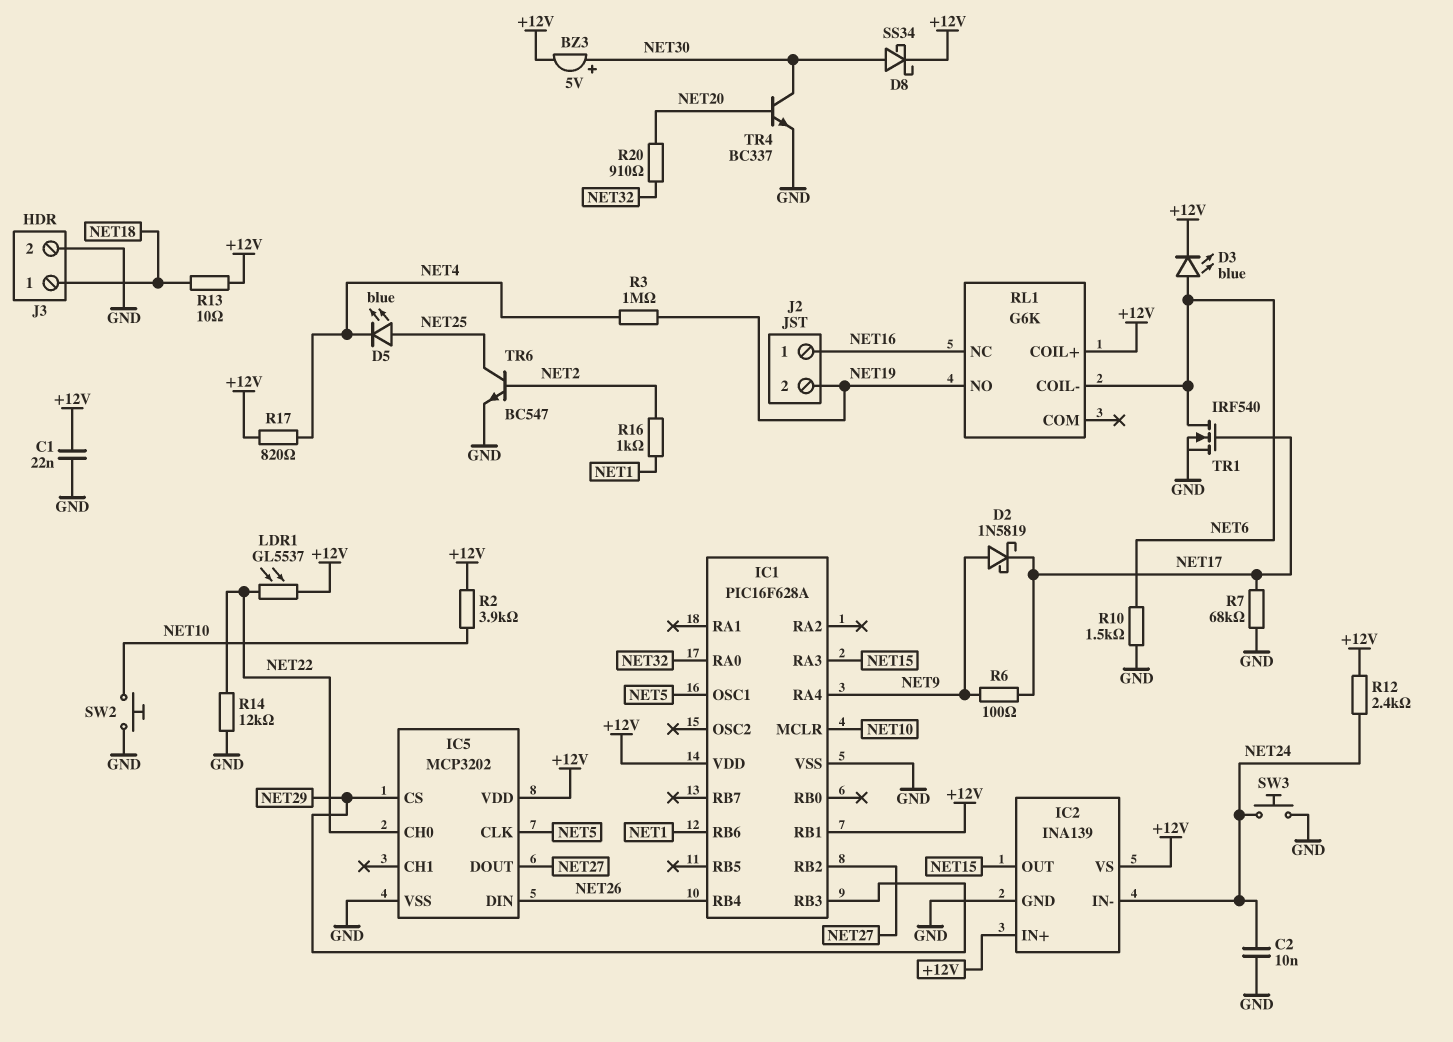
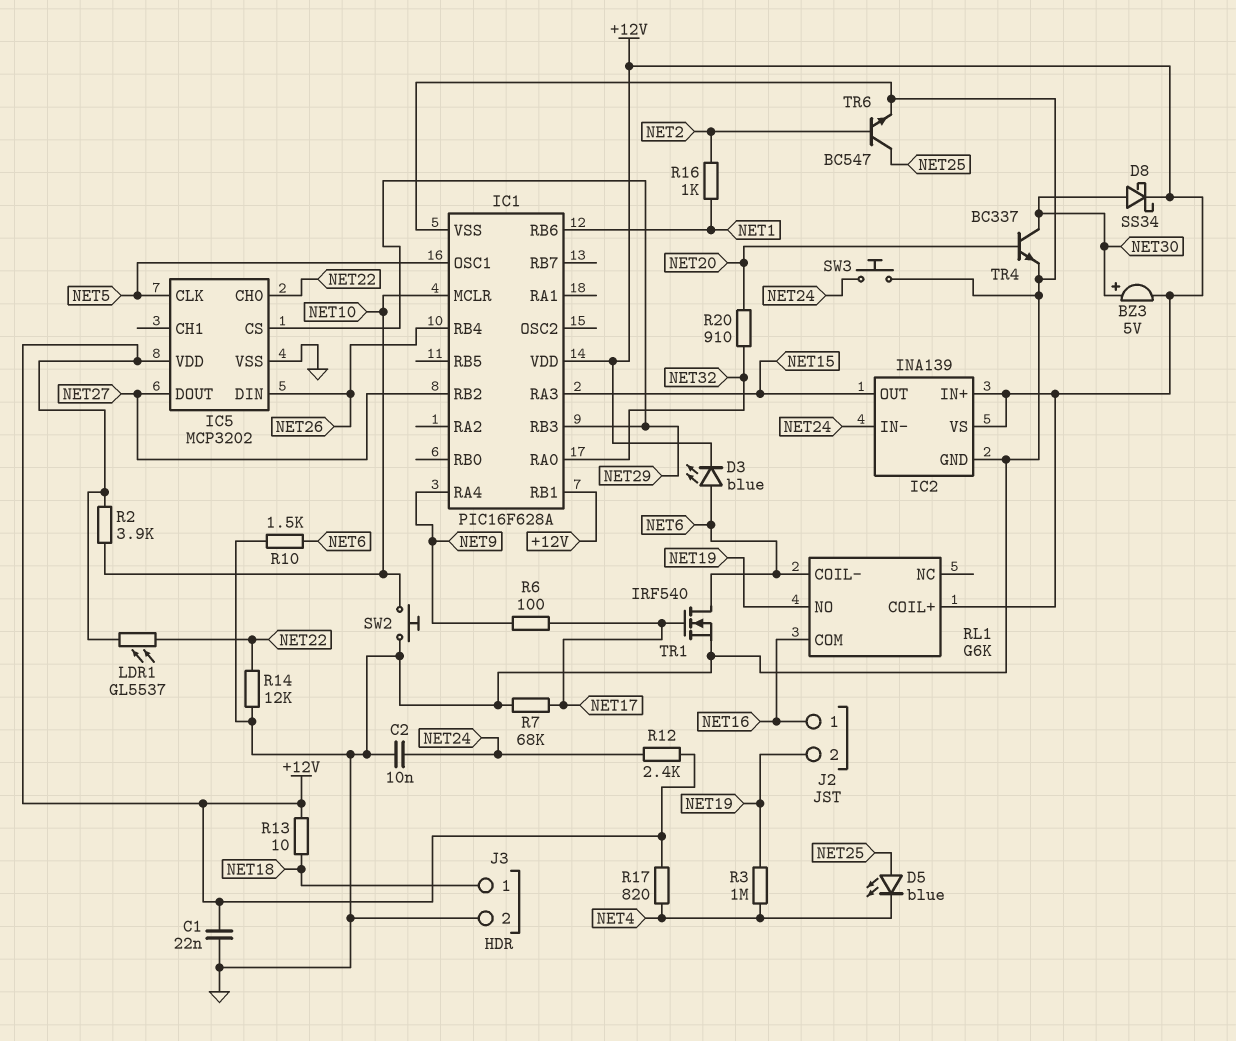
D2: schottky 1N5819 (A NET9, K NET17) -> none
RL1 pin COM: none -> NET16
RL1 pin NC: NET16 -> none

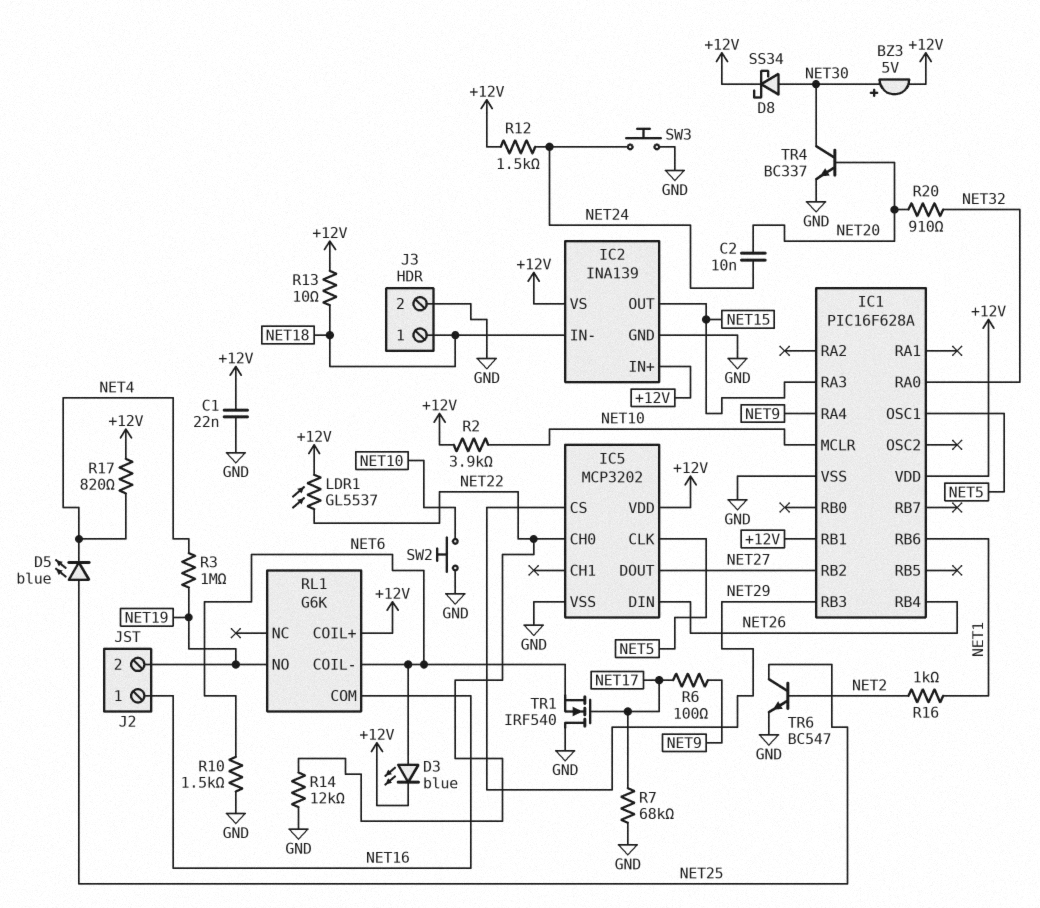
C2: 10nF (GND, NET24) -> 10nF (NET20, NET24)
IC2 pin IN-: NET24 -> NET18
R12: 2.4k (+12V, NET24) -> 1.5k (+12V, NET24)
TR1: NMOS IRF540 (G NET17, D NET6, S GND) -> NMOS IRF540 (G NET17, D GND, S NET6)

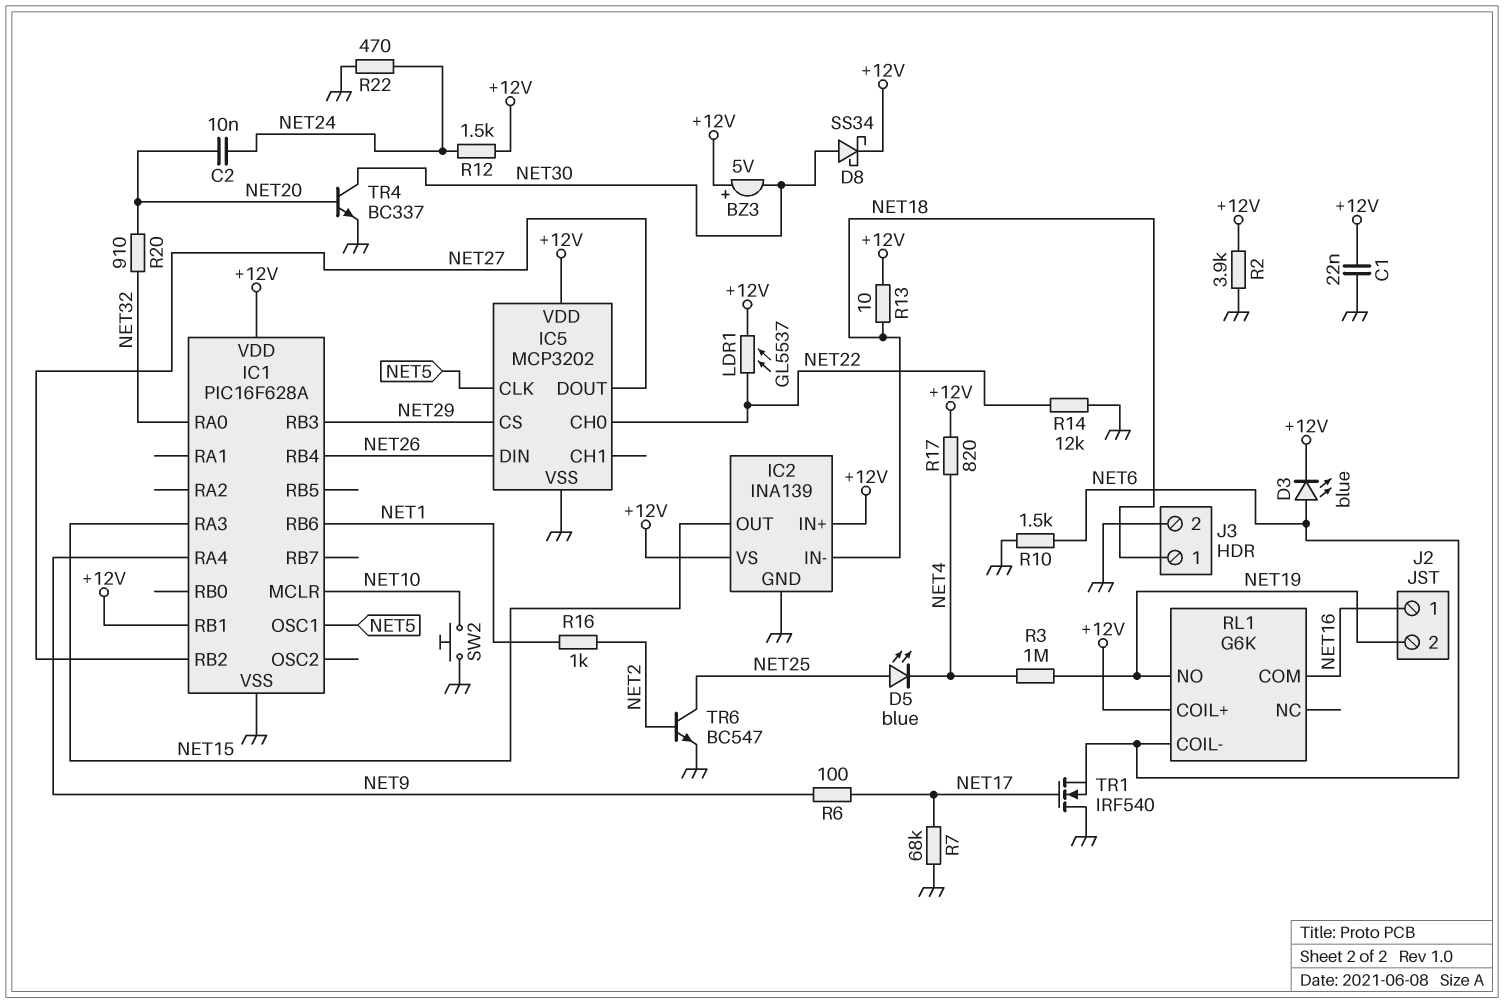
BZ3: buzzer 5V (plus NET30, minus +12V) -> buzzer 5V (plus +12V, minus NET30)
R2: 3.9k (+12V, NET10) -> 3.9k (+12V, GND)
R22: none -> 470 (GND, NET24)
SW3: button (GND, NET24) -> none

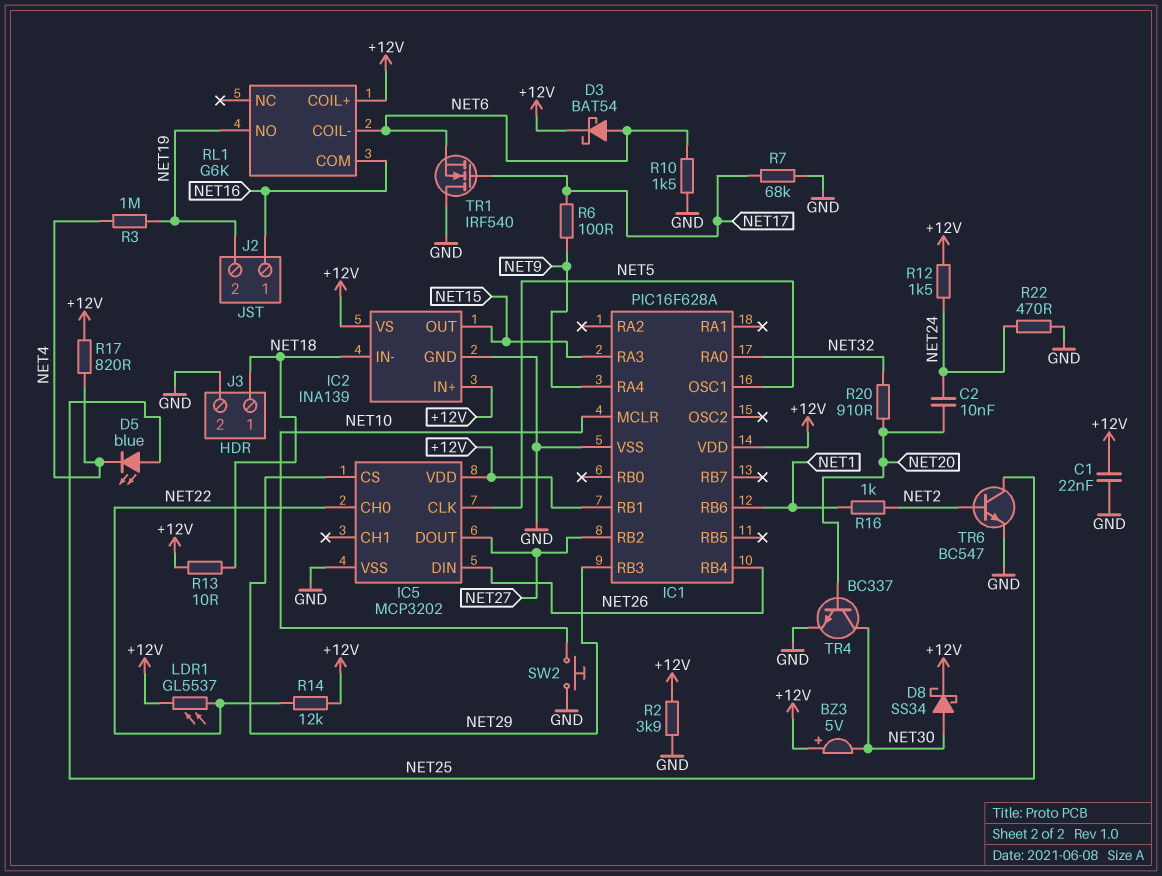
D3: LED blue (A NET6, K +12V) -> schottky BAT54 (A NET6, K +12V)
R14: 12k (GND, NET22) -> 12k (+12V, NET22)

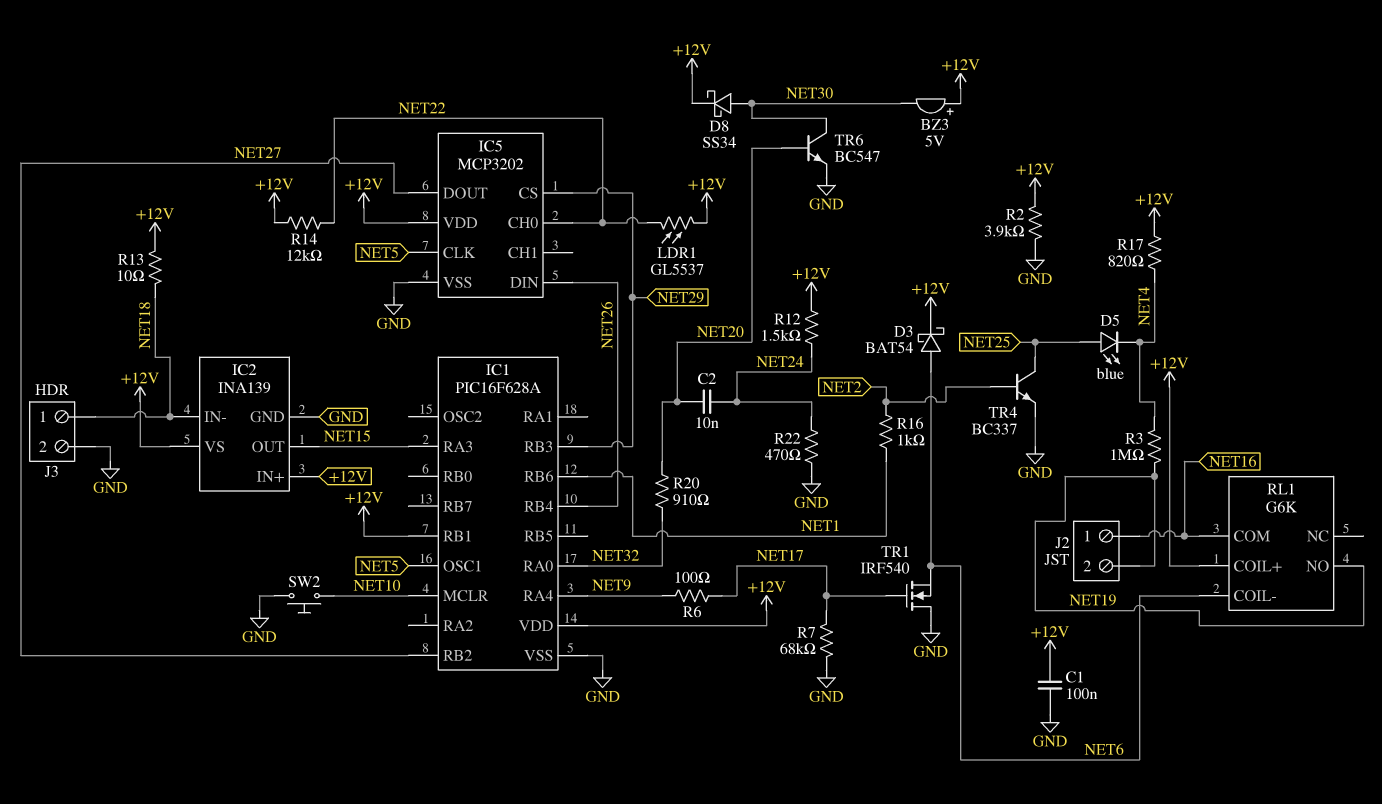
C1: 22nF (+12V, GND) -> 100nF (+12V, GND)
R10: 1.5k (GND, NET6) -> none
TR4: NPN BC337 (B NET20, C NET30, E GND) -> NPN BC337 (B NET2, C NET25, E GND)
TR6: NPN BC547 (B NET2, C NET25, E GND) -> NPN BC547 (B NET20, C NET30, E GND)

